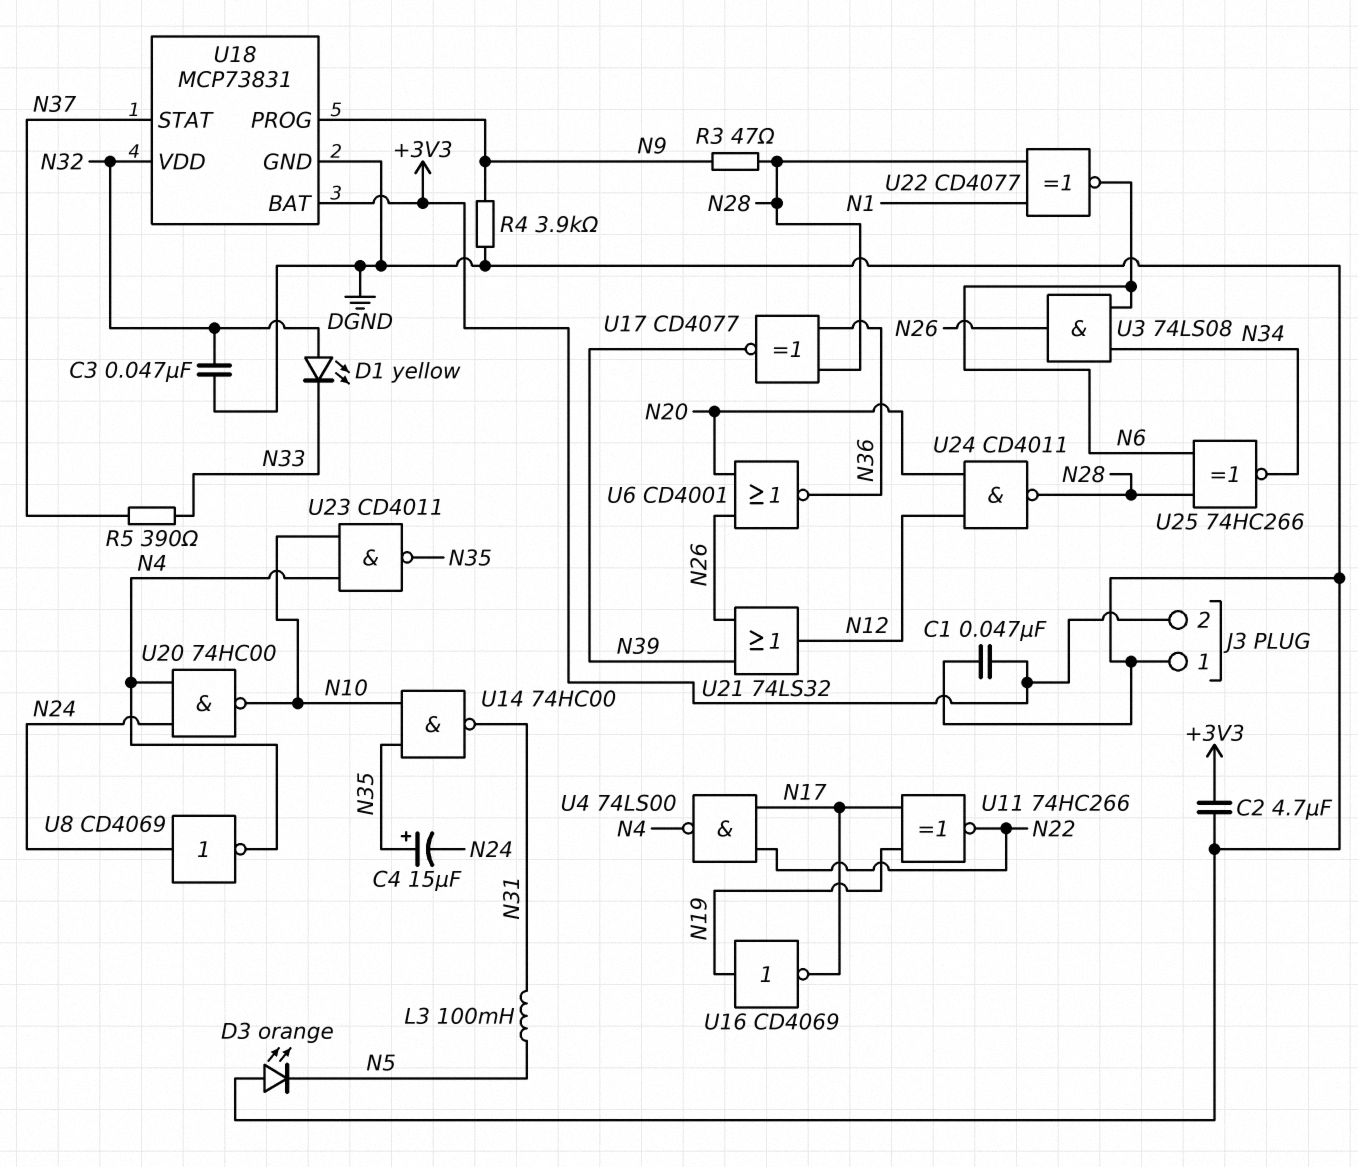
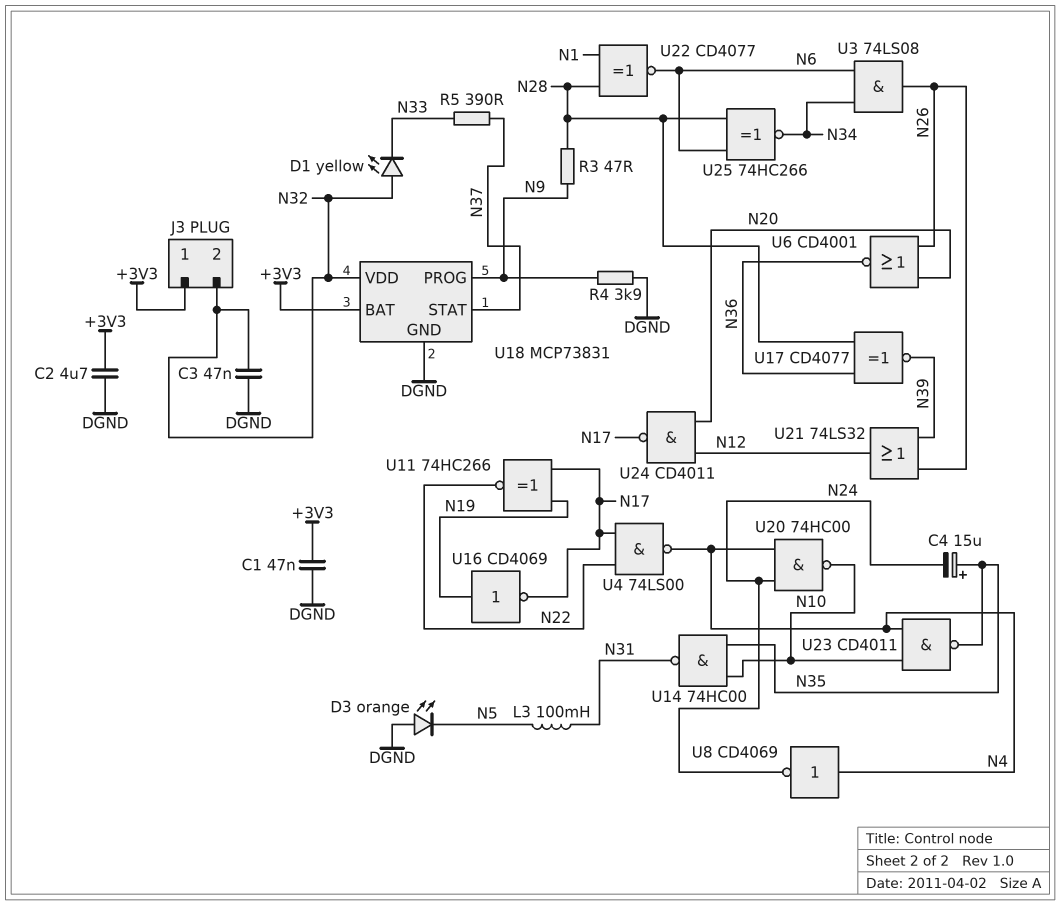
J3 pin 1: DGND -> +3V3
J3 pin 2: +3V3 -> N32
U8: NOT CD4069 (in N24, out N4) -> NOT CD4069 (in N4, out N24)
U24: NAND CD4011 (in N12, in N20, out N28) -> NAND CD4011 (in N12, in N20, out N17)

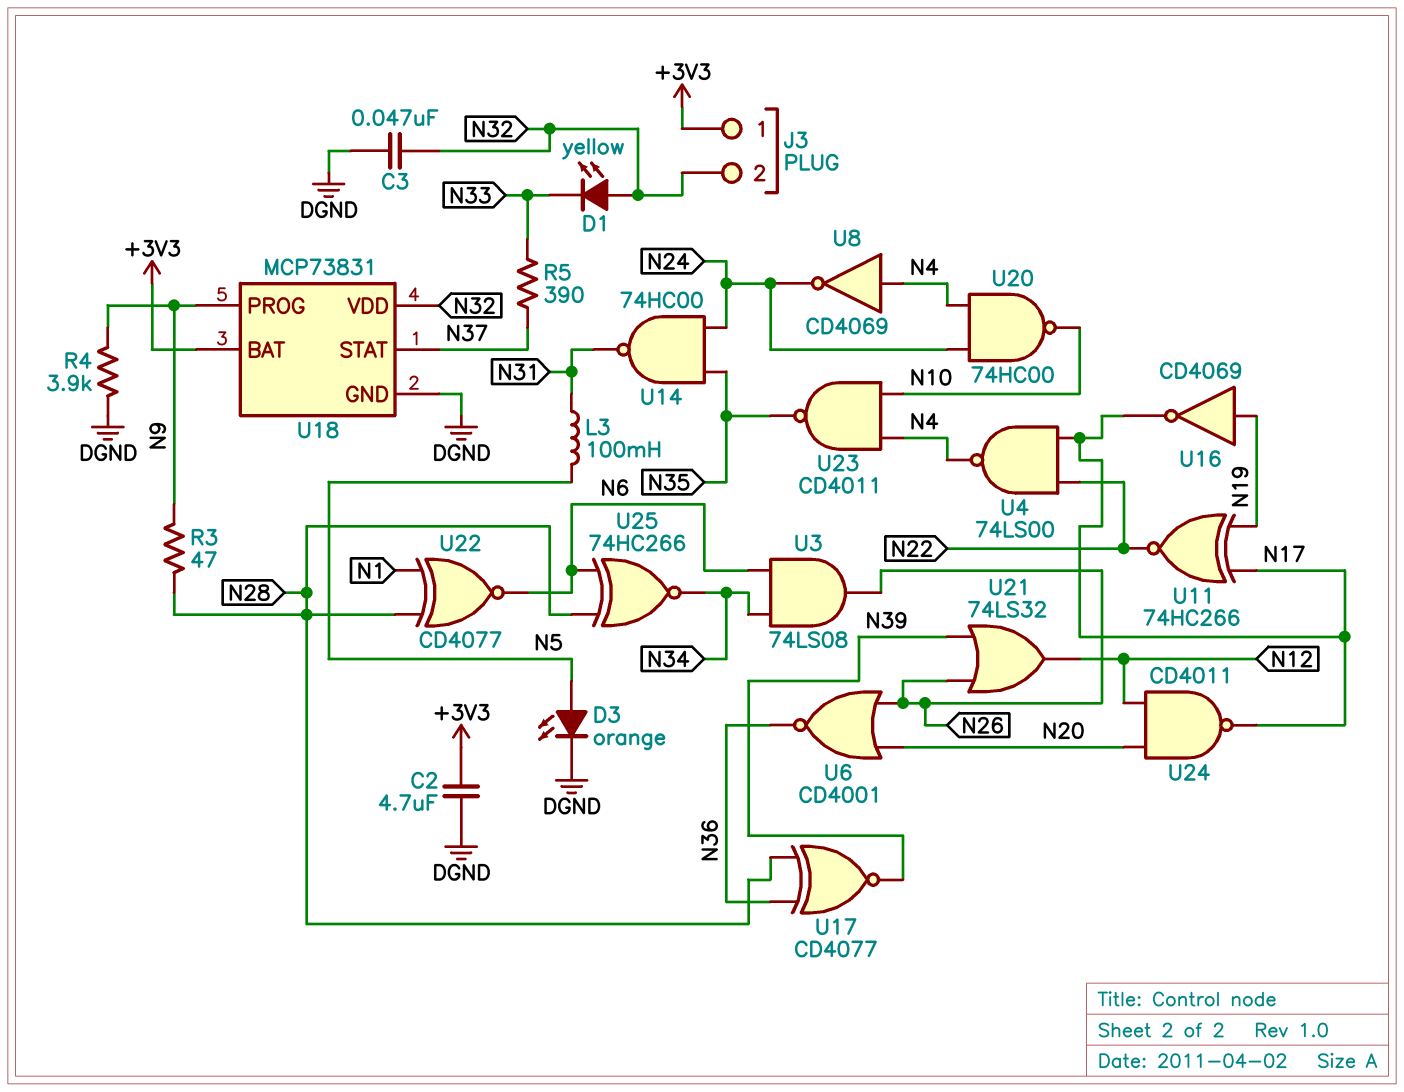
C1: 47nF (+3V3, DGND) -> none
C4: 15uF (plus N35, minus N24) -> none
D3: LED orange (A DGND, K N5) -> LED orange (A N5, K DGND)
U14: NAND 74HC00 (in N10, in N35, out N31) -> NAND 74HC00 (in N24, in N35, out N31)

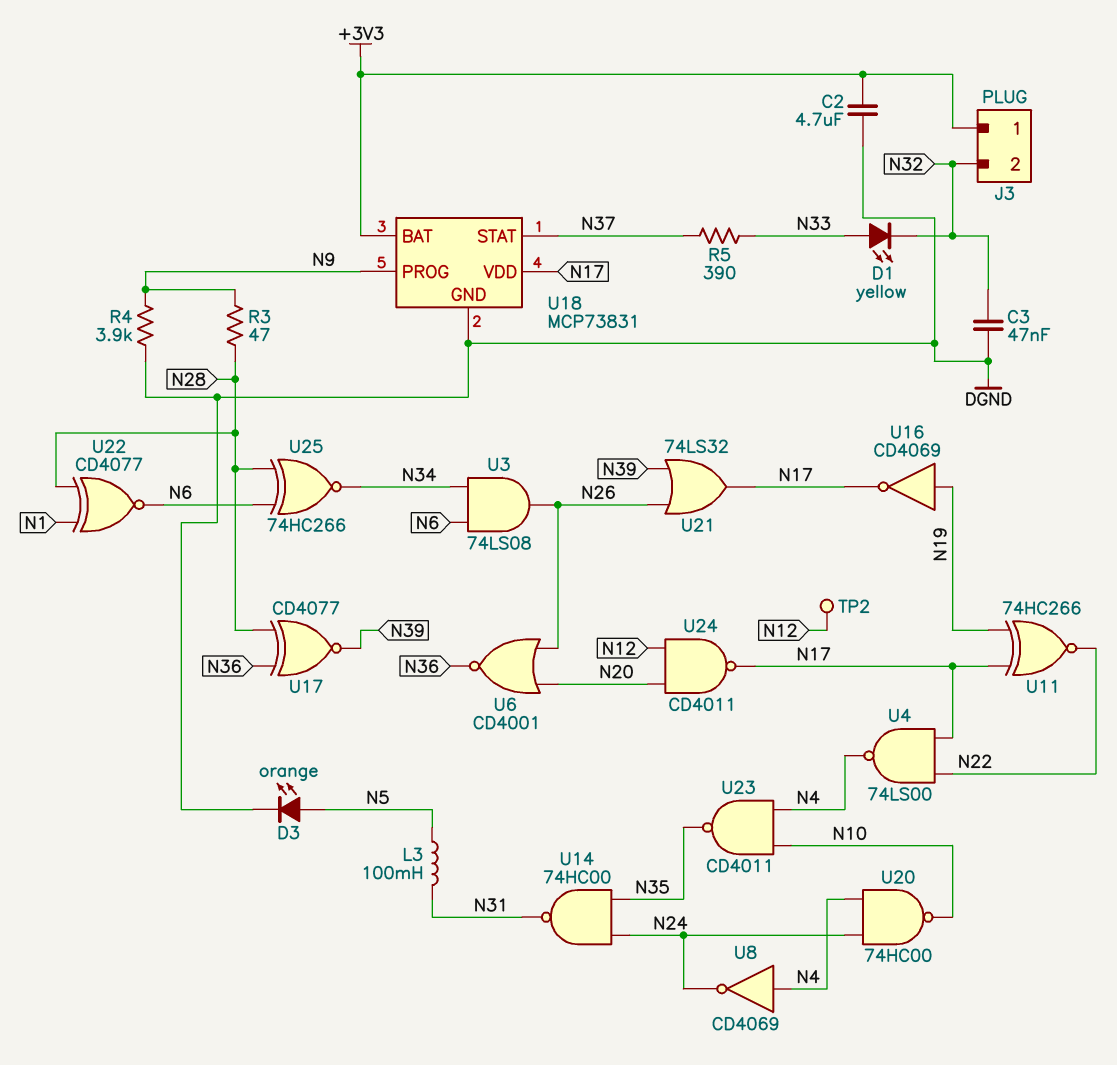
D1: LED yellow (A N32, K N33) -> LED yellow (A N33, K N32)
TP2: none -> test point (N12)
U18 pin VDD: N32 -> N17
U21: OR 74LS32 (in N26, in N39, out N12) -> OR 74LS32 (in N26, in N39, out N17)

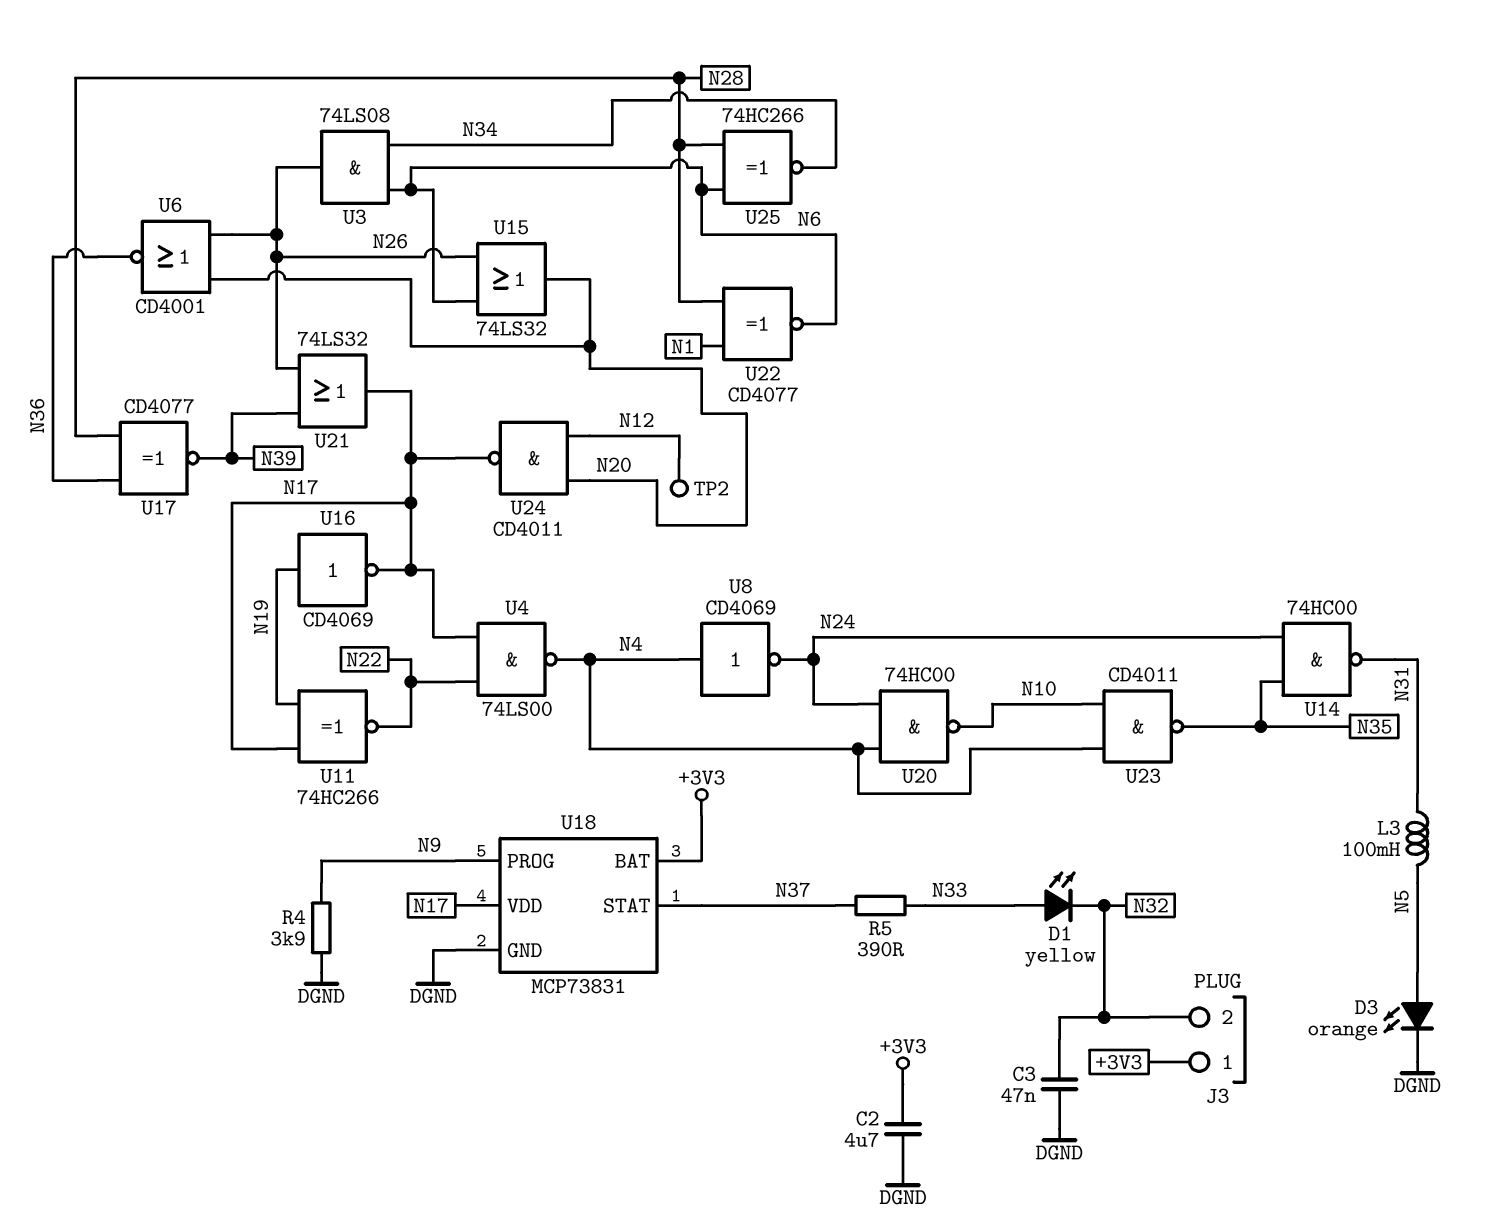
R3: 47 (N9, N28) -> none
U15: none -> OR 74LS32 (in N6, in N26, out N20)

